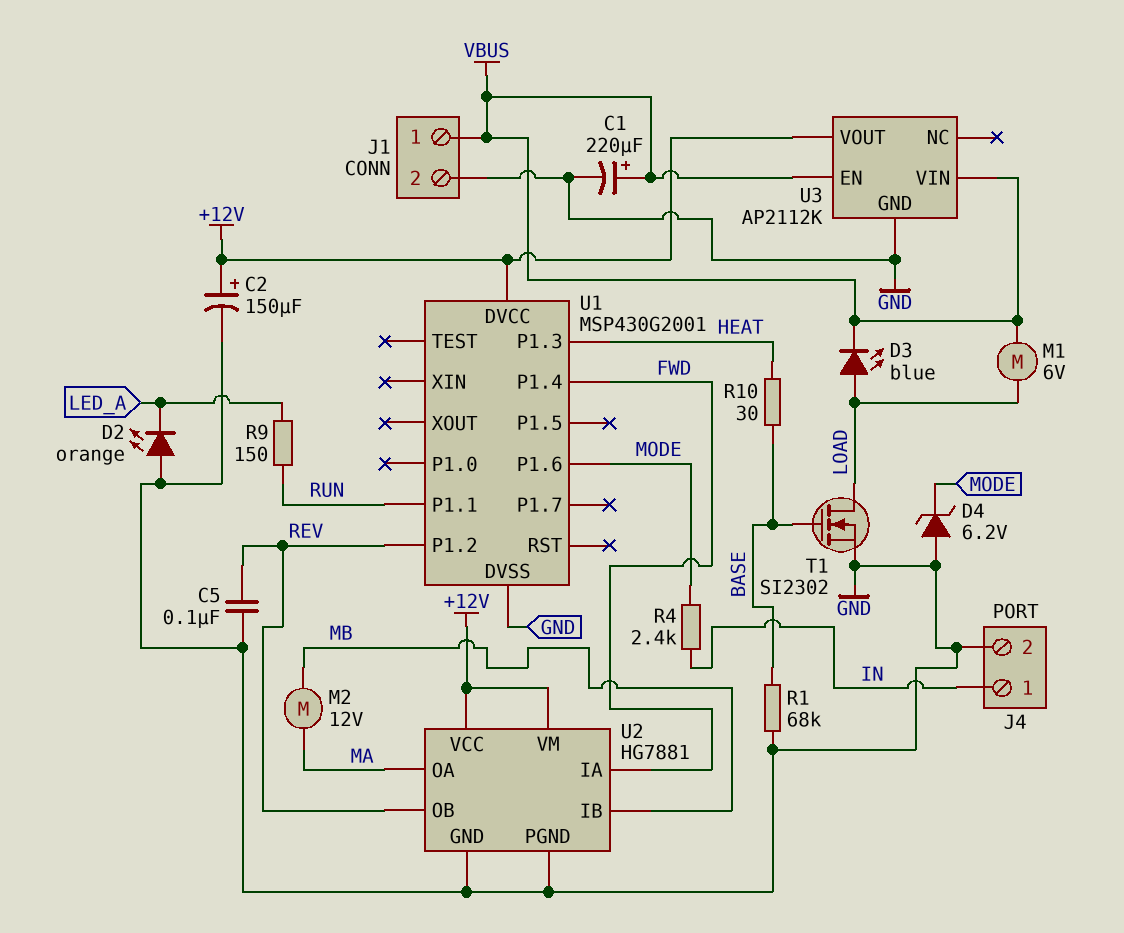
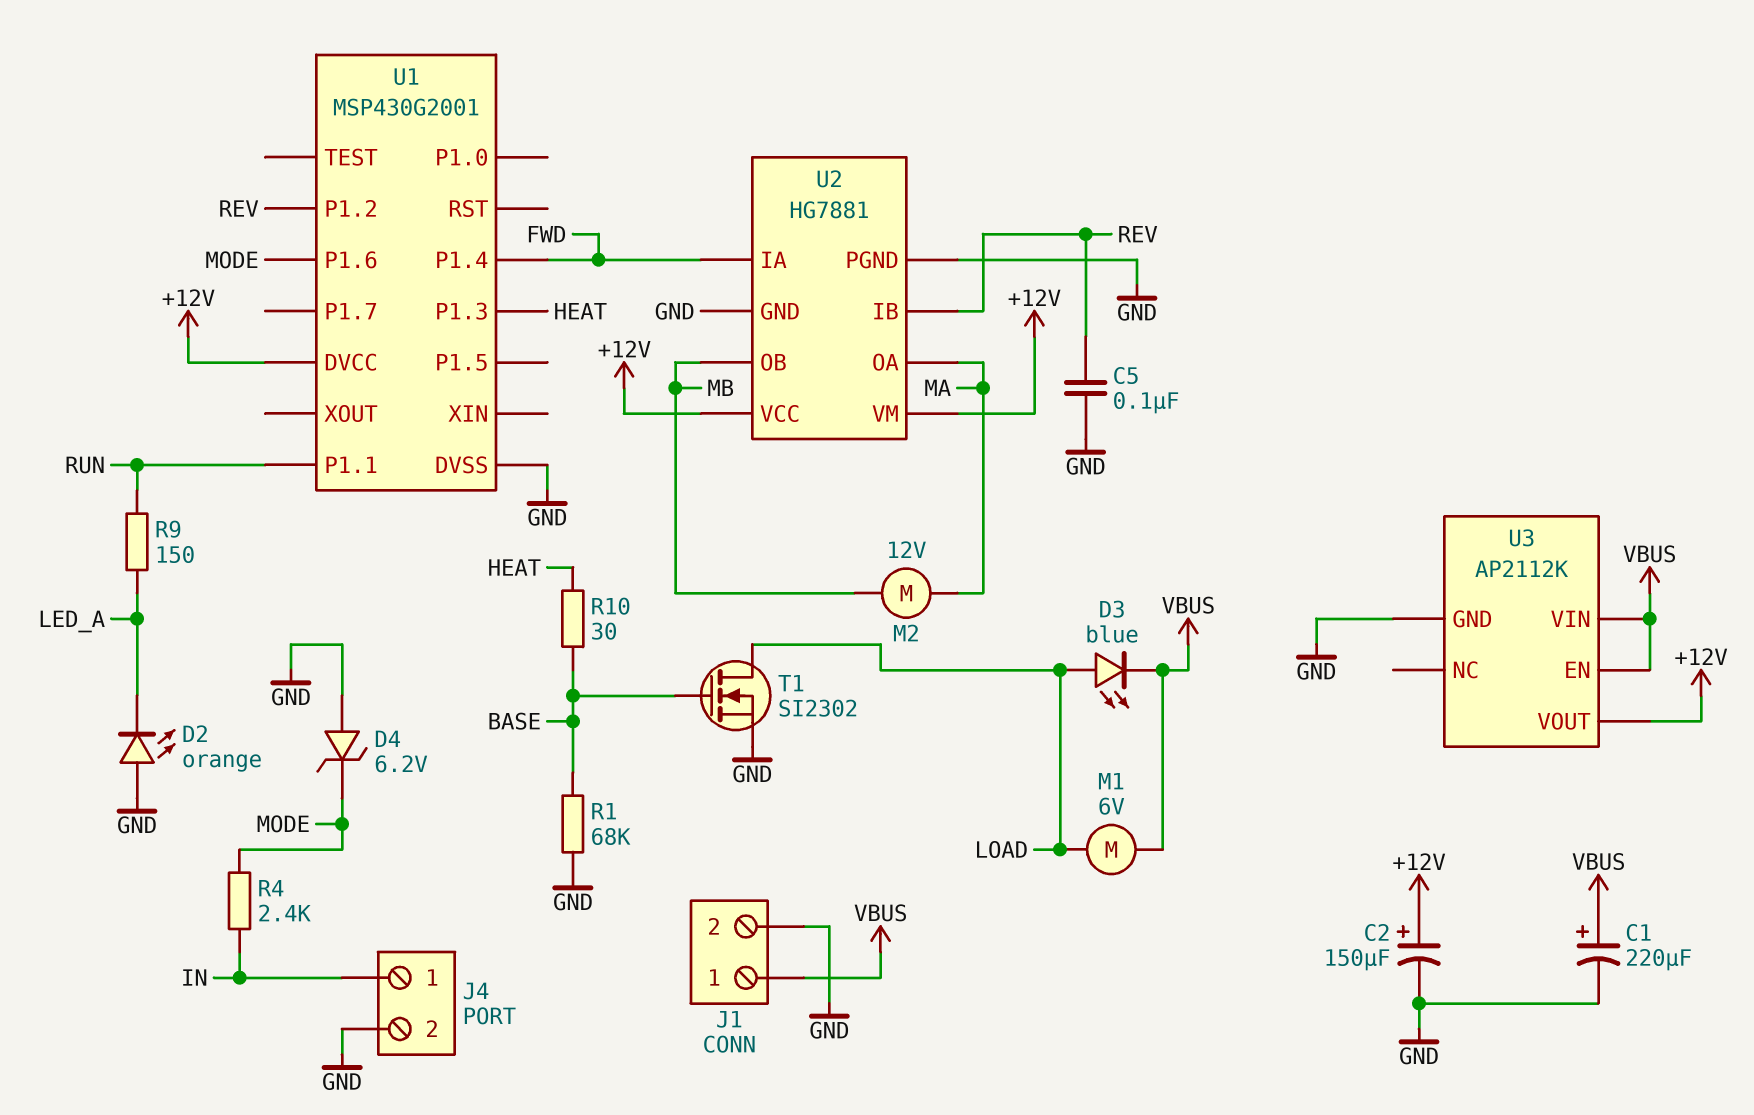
U2 pin IB: MB -> REV
U2 pin OB: REV -> MB

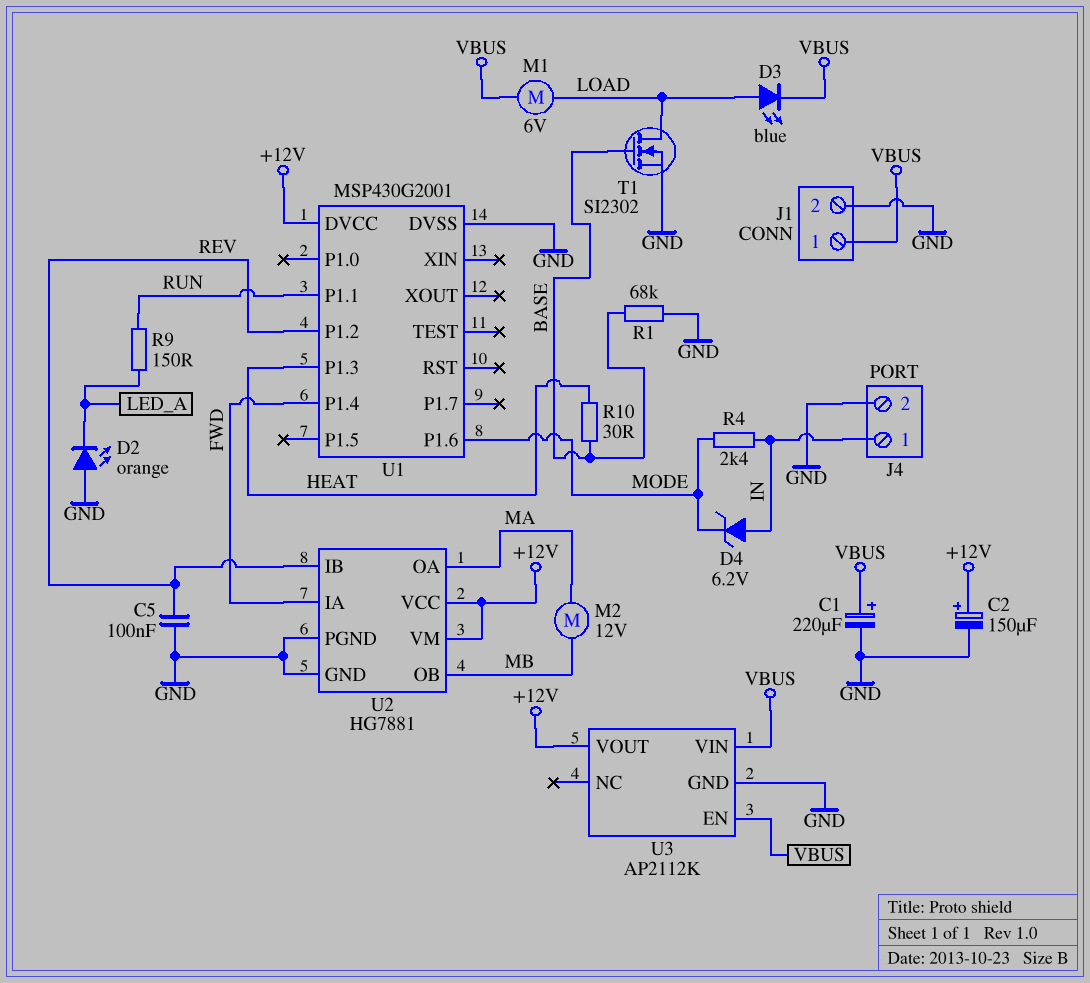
D4: zener 6.2V (A GND, K MODE) -> zener 6.2V (A IN, K MODE)

